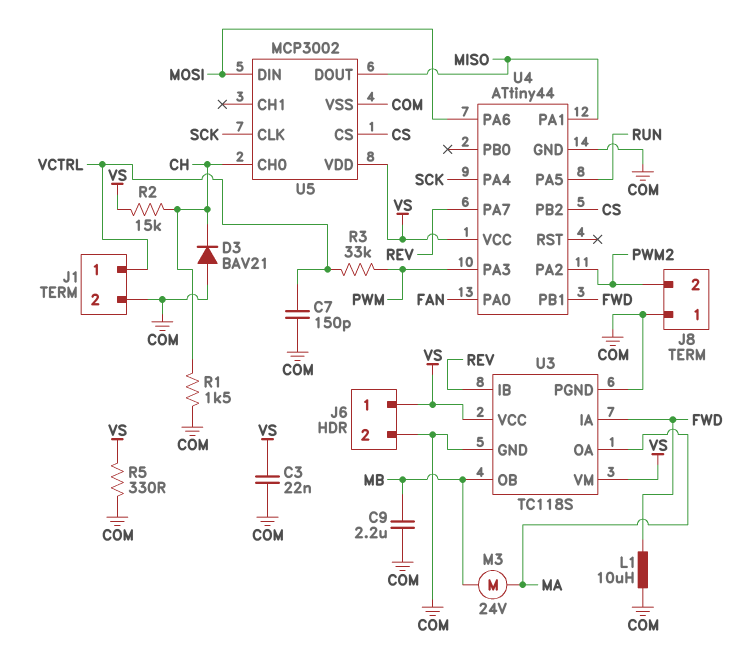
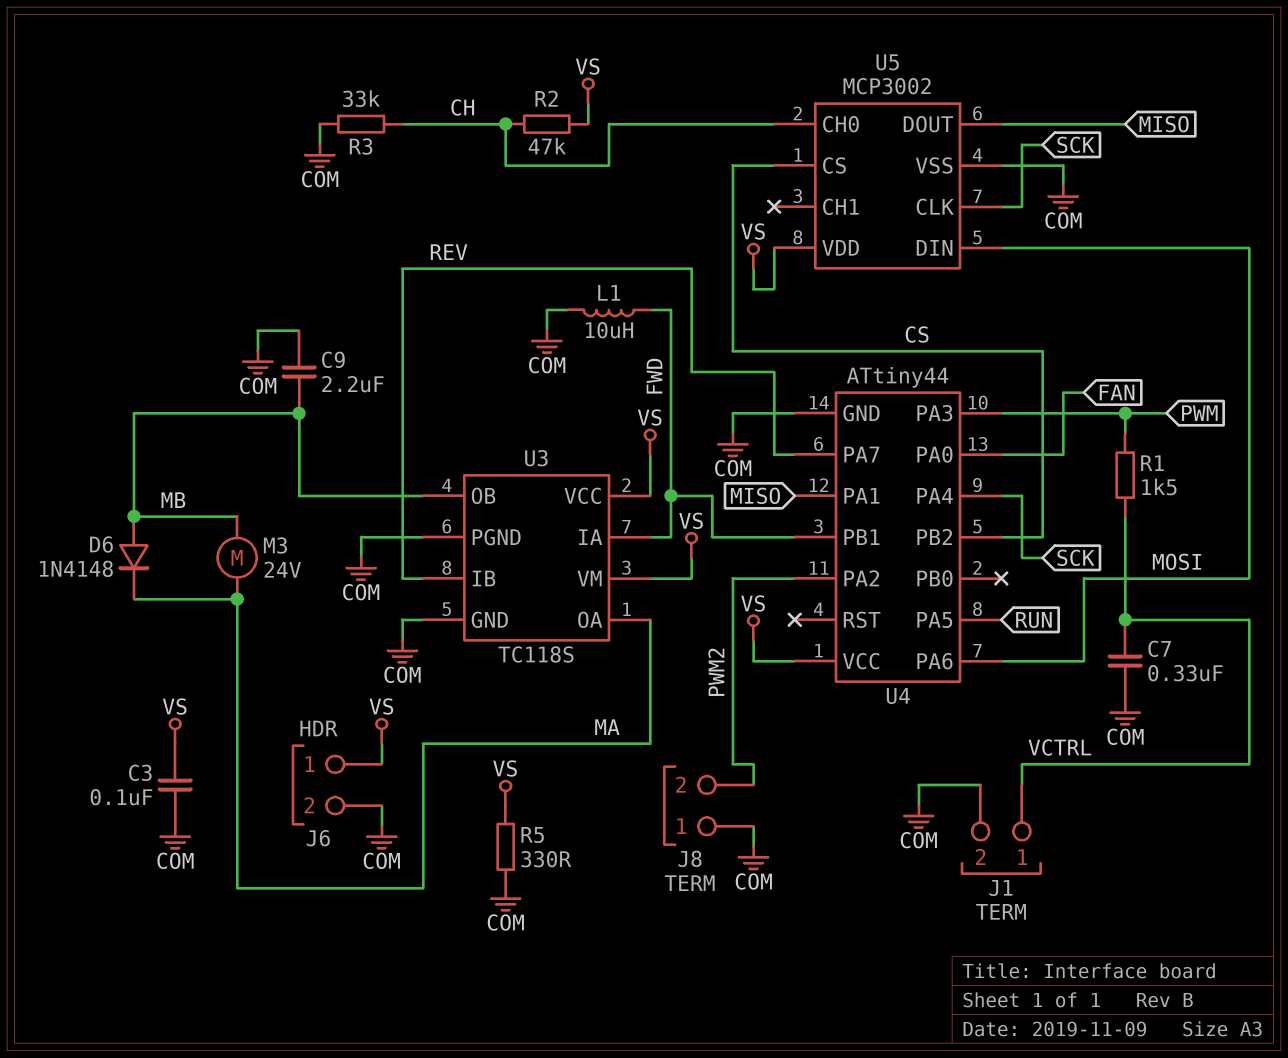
C3: 22nF (COM, VS) -> 100nF (COM, VS)
C7: 150pF (COM, VCTRL) -> 330nF (COM, VCTRL)
D3: diode BAV21 (A COM, K CH) -> none
D6: none -> diode 1N4148 (A MB, K MA)
R1: 1.5k (CH, COM) -> 1.5k (PWM, VCTRL)
R2: 15k (CH, VS) -> 47k (CH, VS)
R3: 33k (PWM, VCTRL) -> 33k (CH, COM)

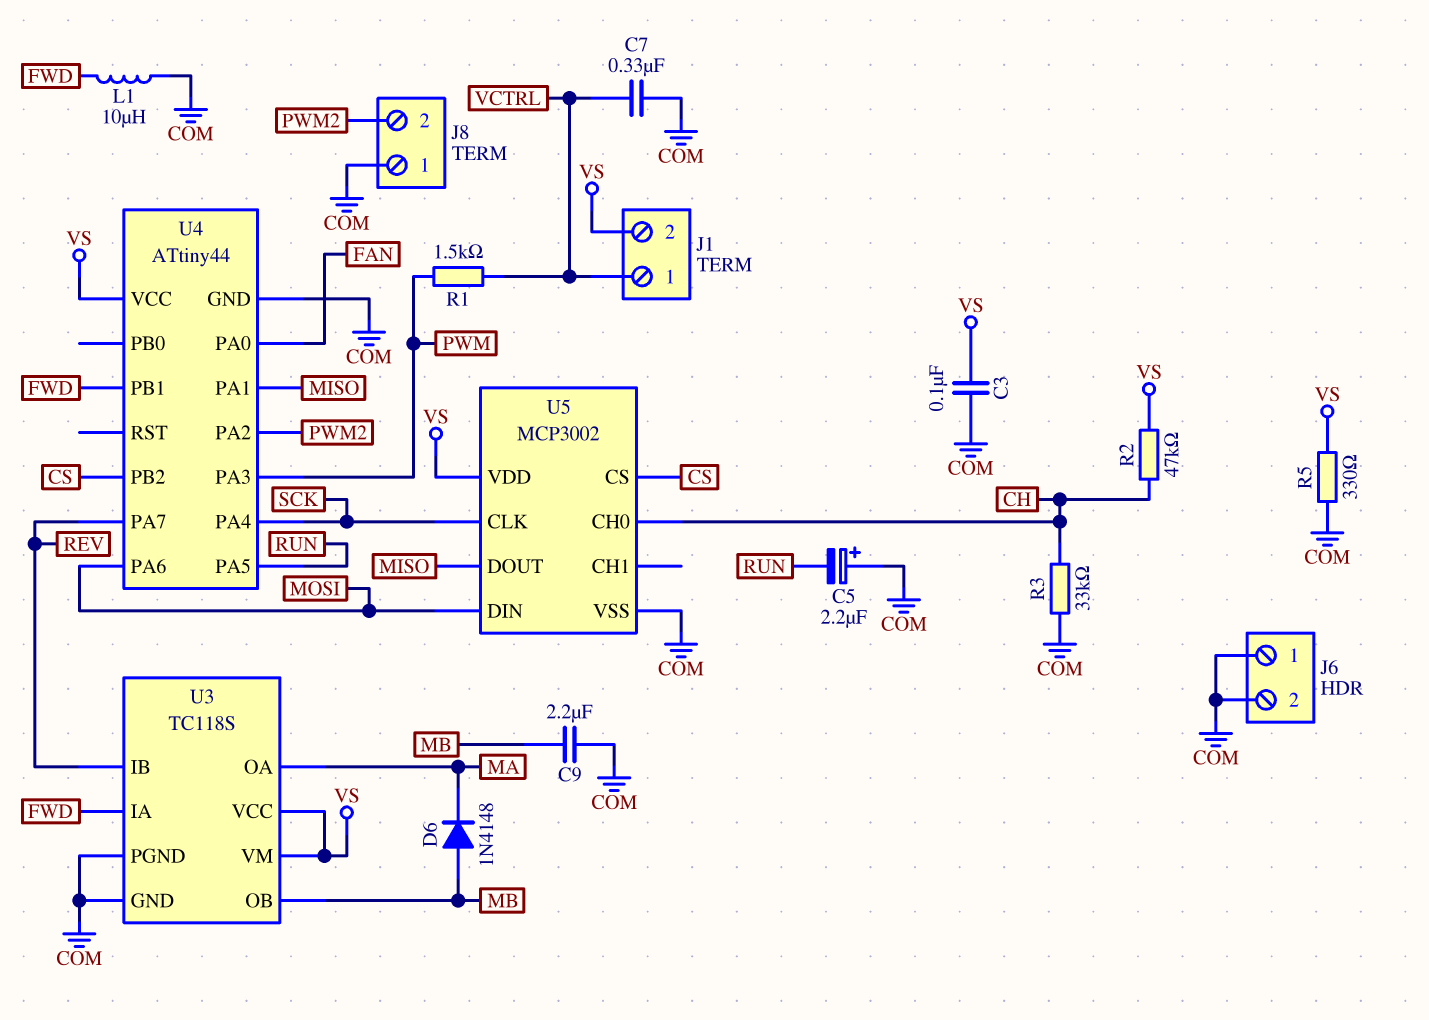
C5: none -> 2.2uF (plus COM, minus RUN)
J1 pin 2: COM -> VS
J6 pin 1: VS -> COM
M3: motor 24V (MA, MB) -> none

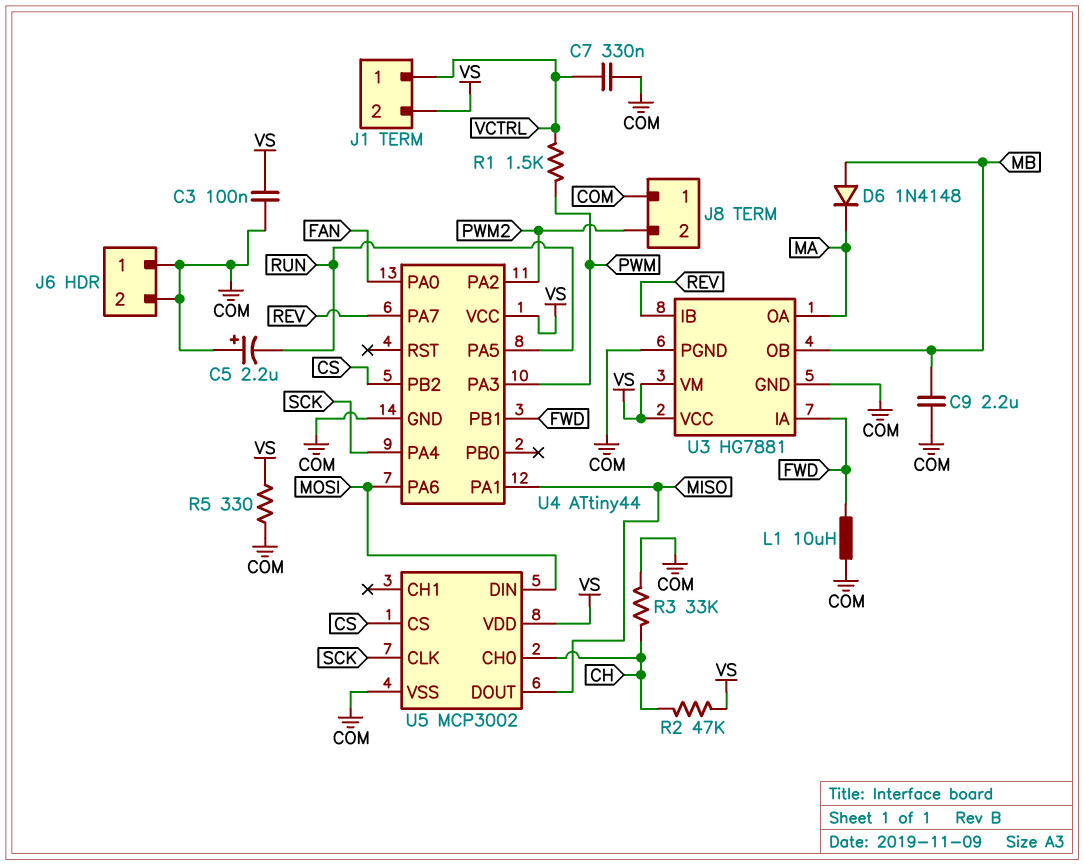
U3: TC118S -> HG7881

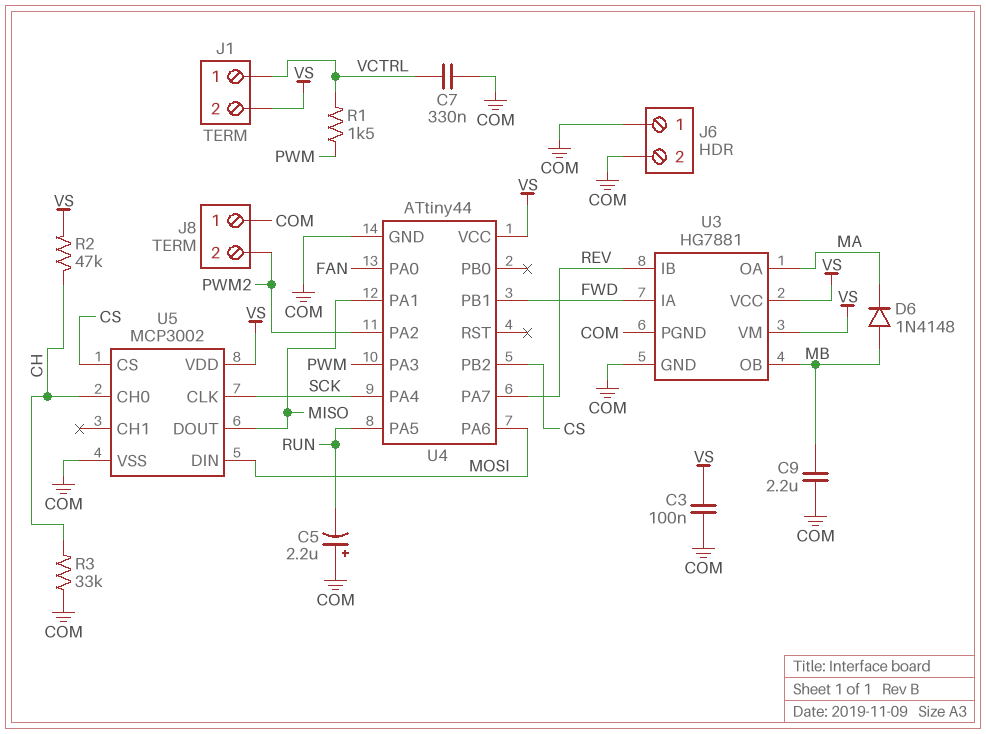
L1: 10uH (COM, FWD) -> none
R5: 330 (COM, VS) -> none

